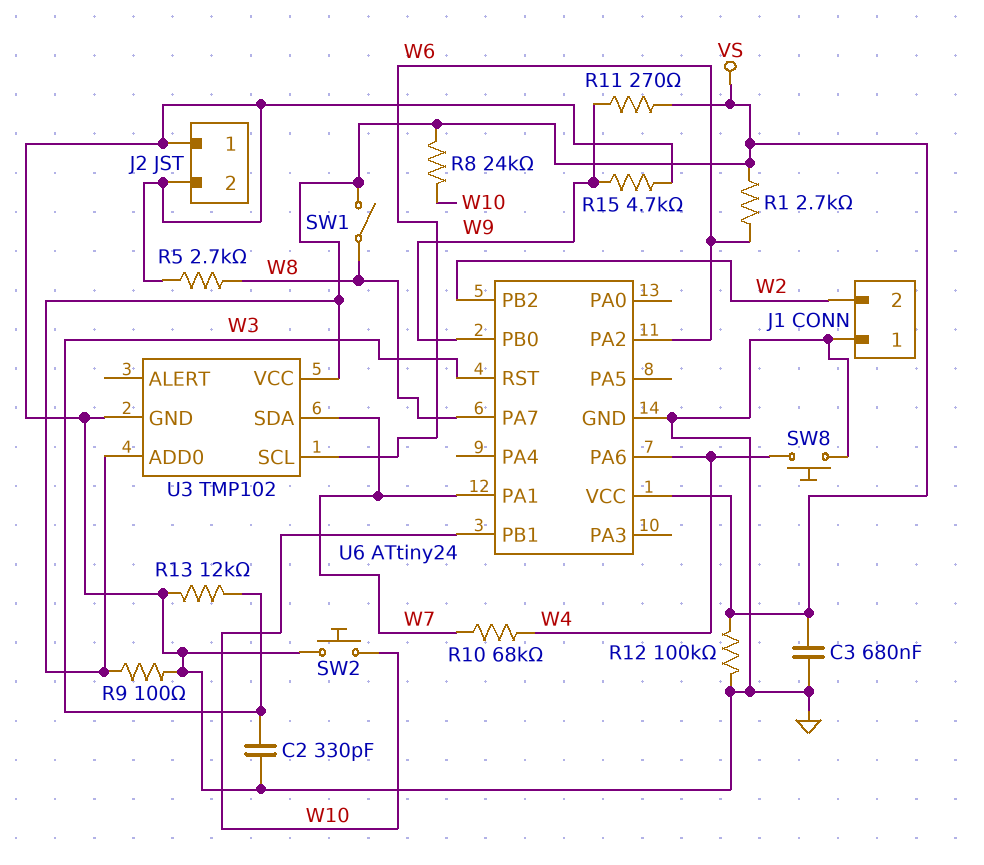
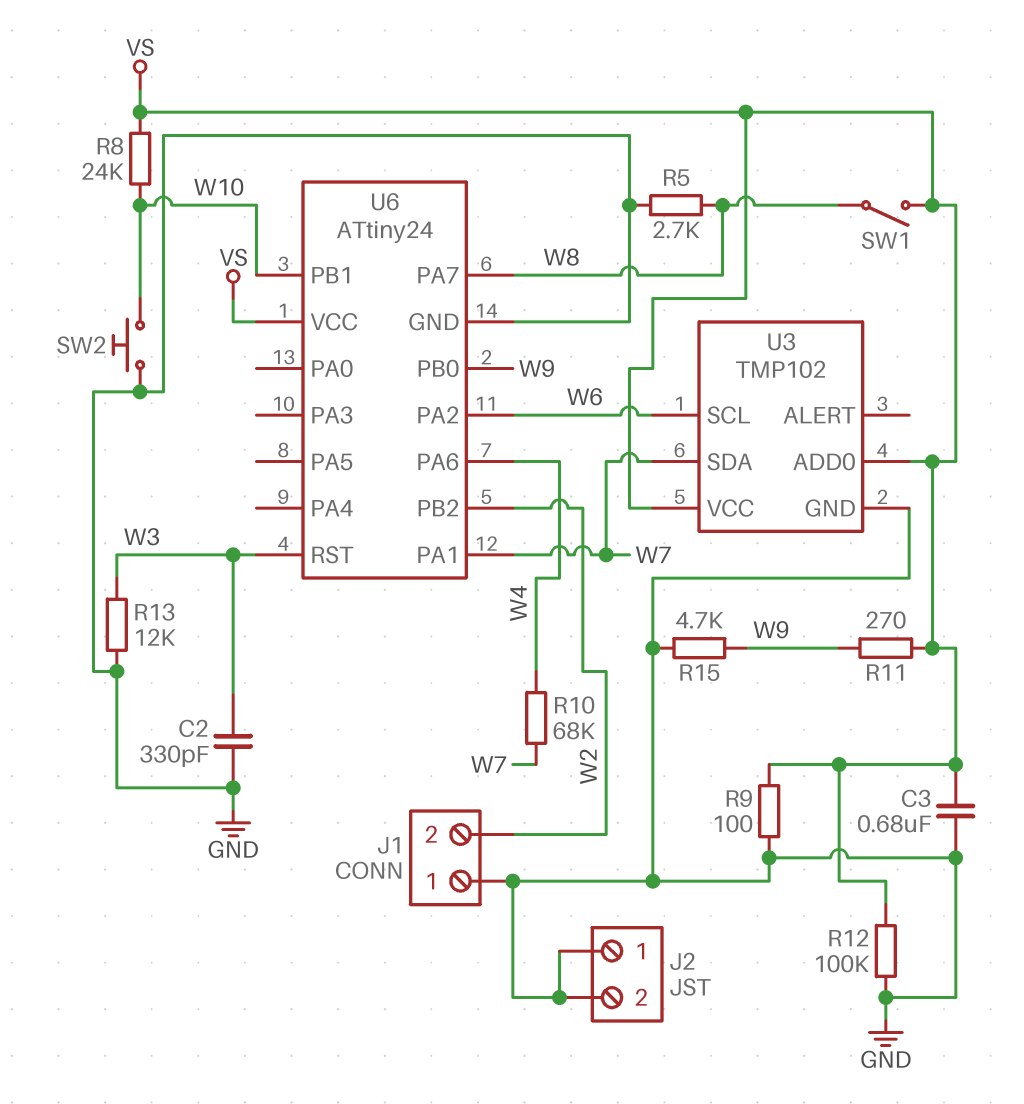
R1: 2.7k (VS, W6) -> none
SW8: button (GND, W4) -> none

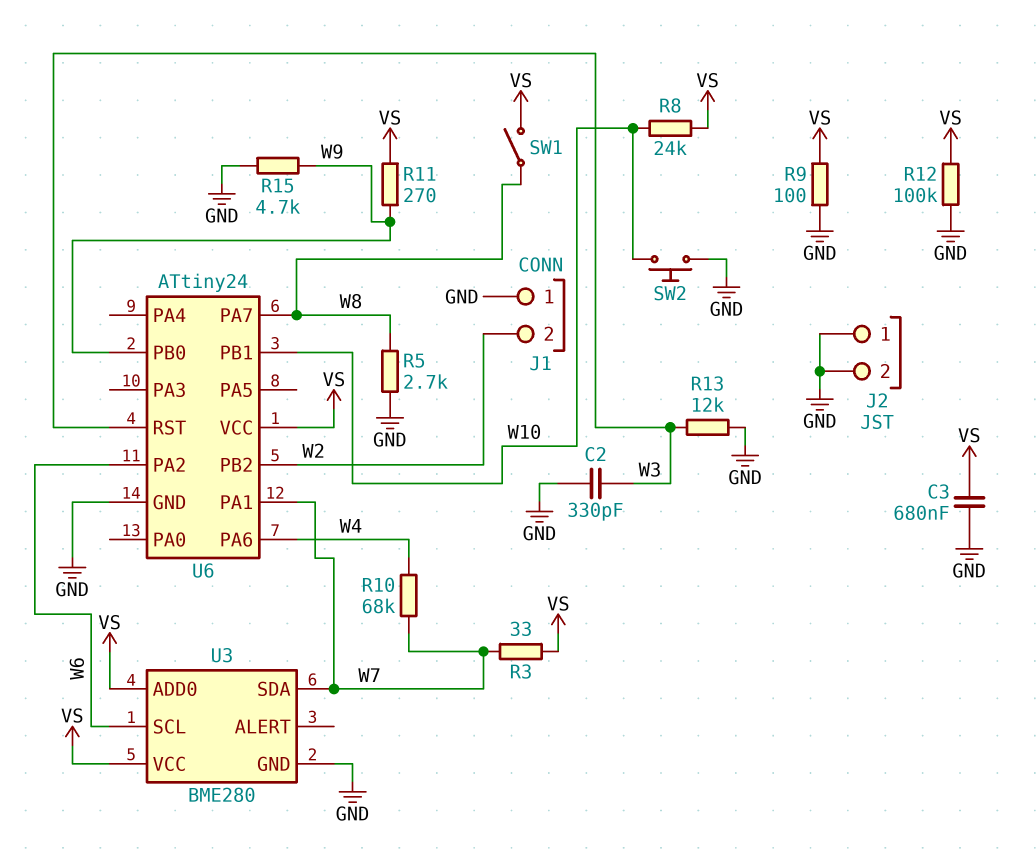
R3: none -> 33 (VS, W7)
U3: TMP102 -> BME280

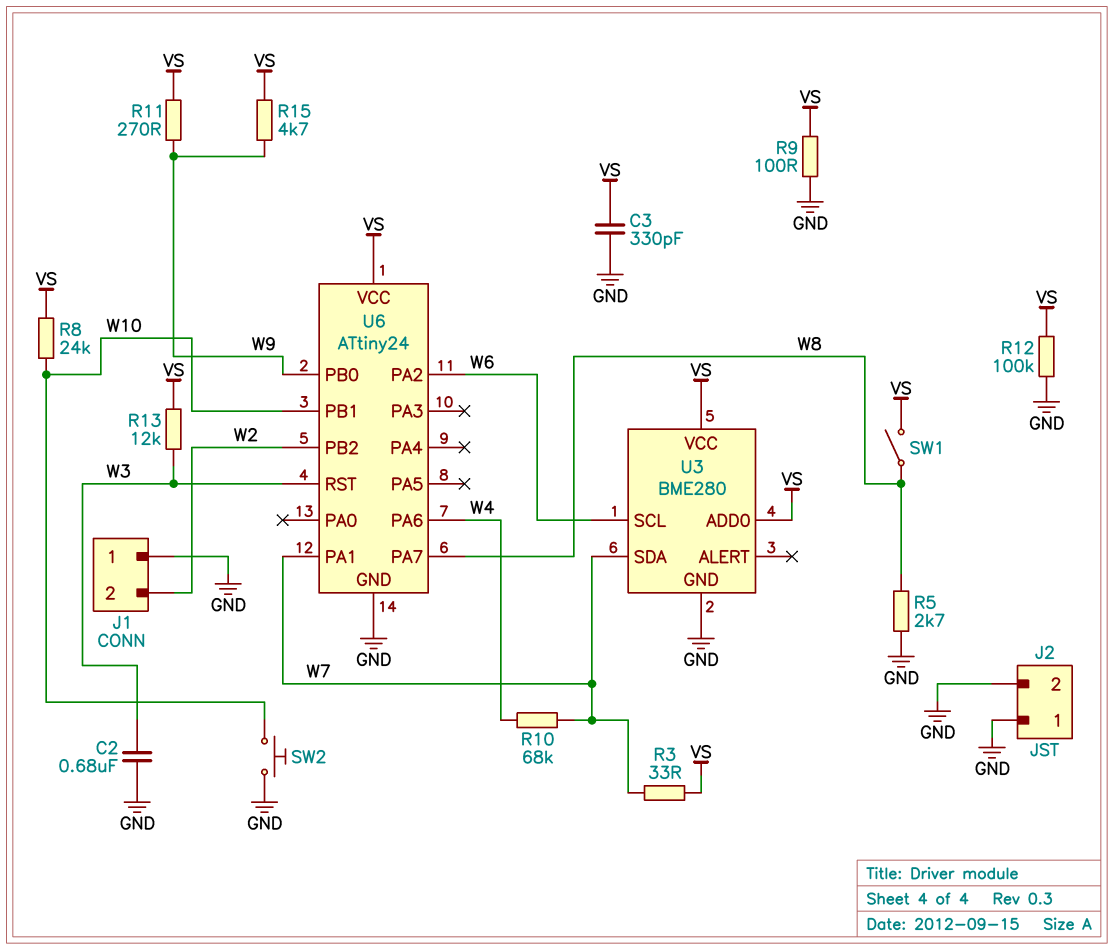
C2: 330pF (GND, W3) -> 680nF (GND, W3)
C3: 680nF (GND, VS) -> 330pF (GND, VS)
R13: 12k (GND, W3) -> 12k (VS, W3)
R15: 4.7k (GND, W9) -> 4.7k (VS, W9)

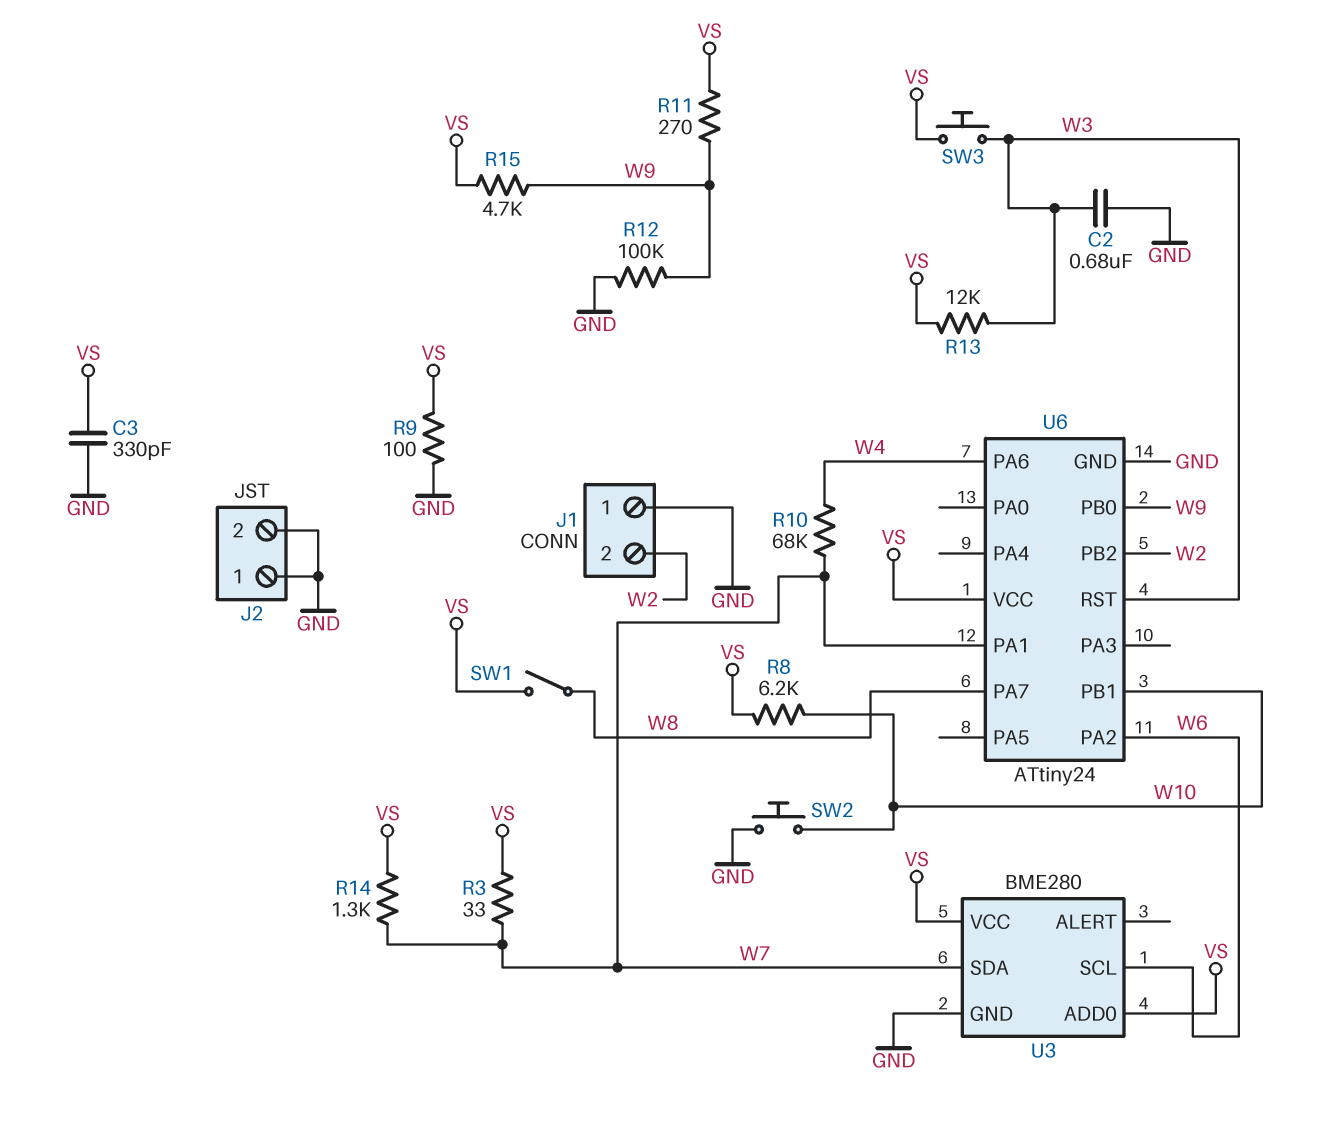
R5: 2.7k (GND, W8) -> none
R8: 24k (VS, W10) -> 6.2k (VS, W10)
R12: 100k (GND, VS) -> 100k (GND, W9)
R14: none -> 1.3k (VS, W7)
SW3: none -> button (VS, W3)

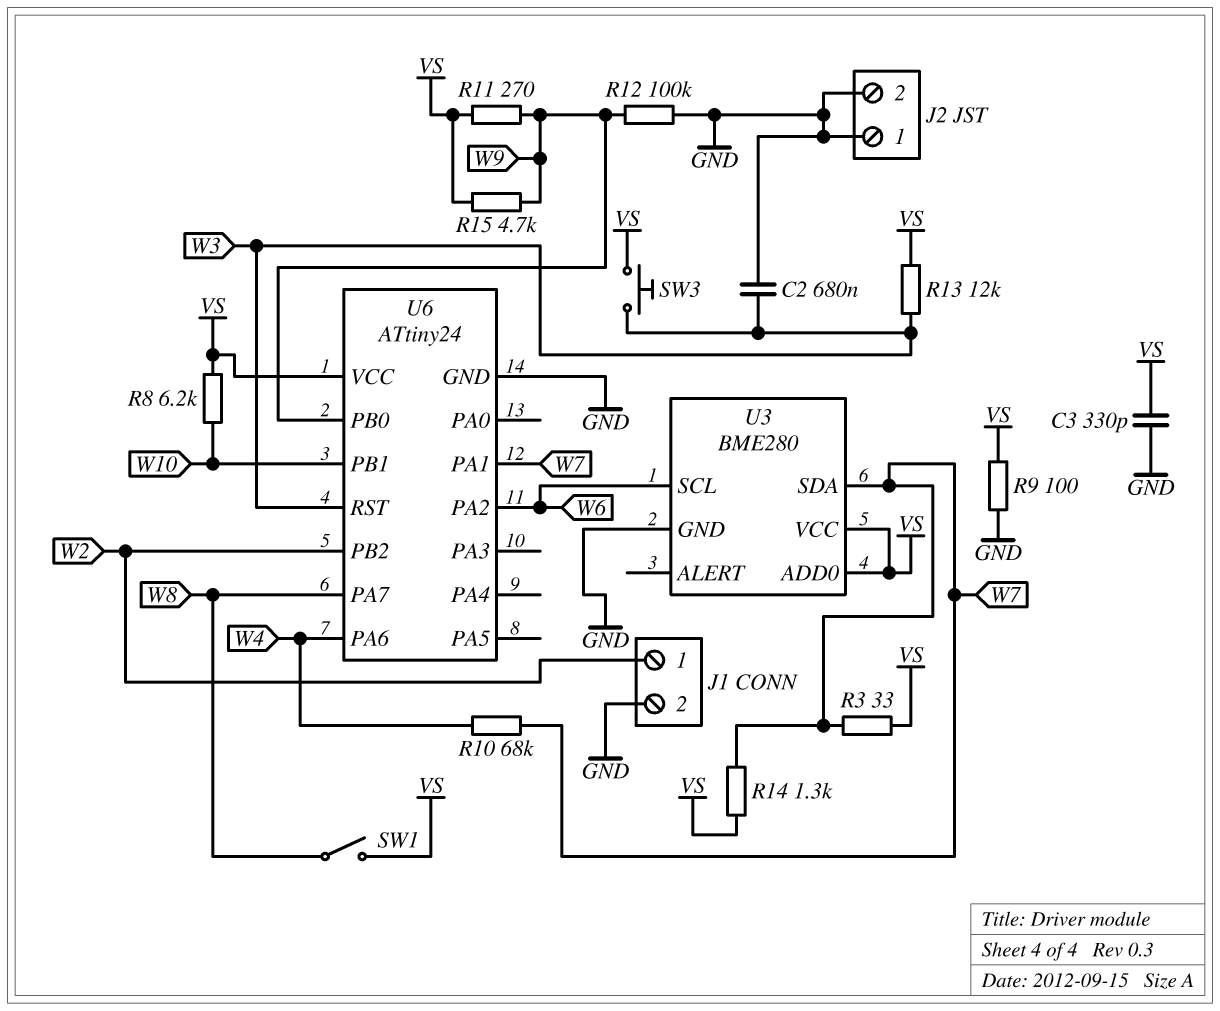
J1 pin 1: GND -> W2
J1 pin 2: W2 -> GND
SW2: button (GND, W10) -> none

